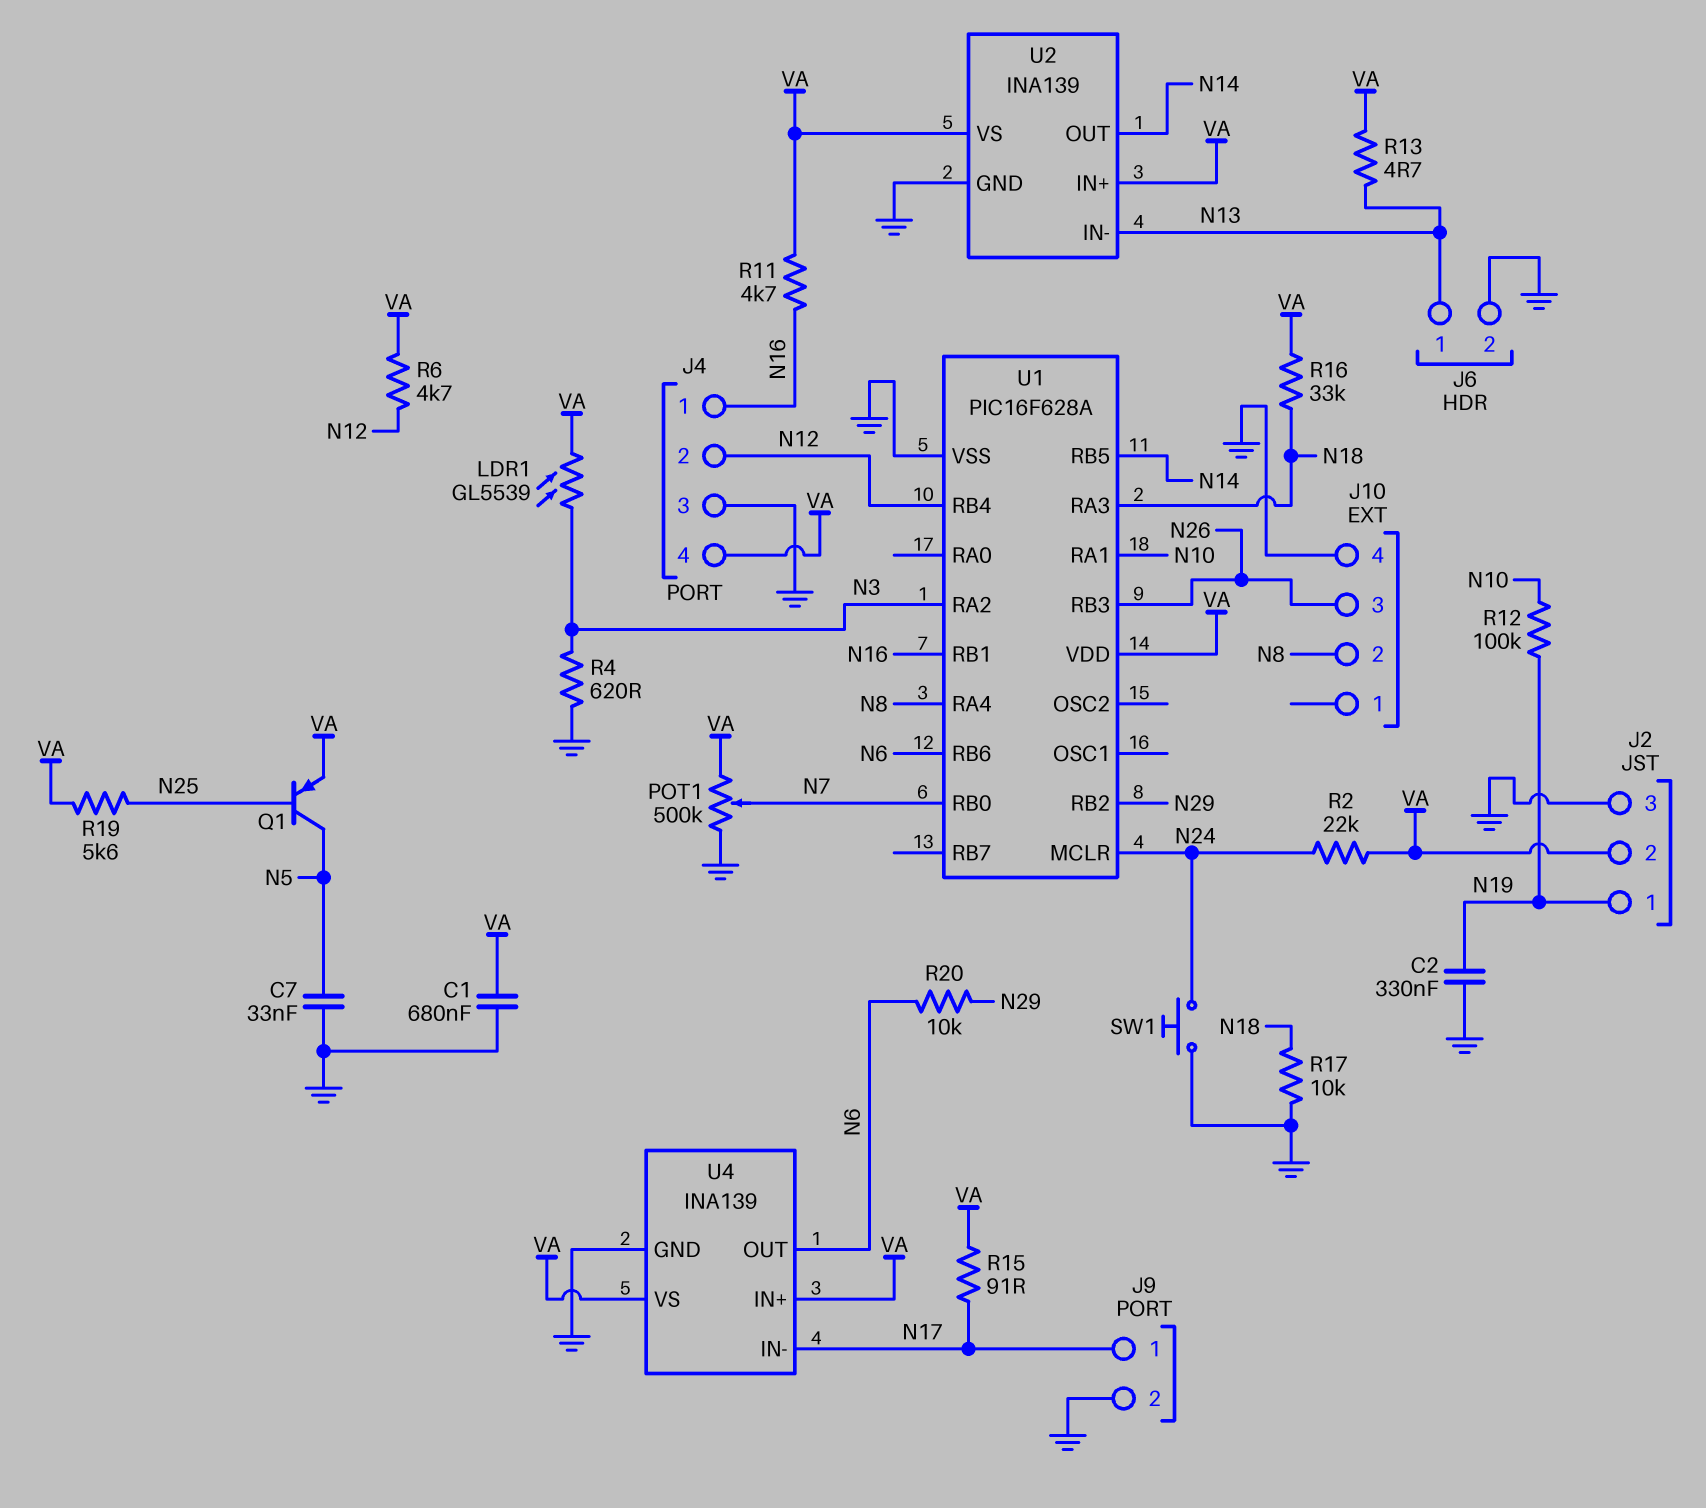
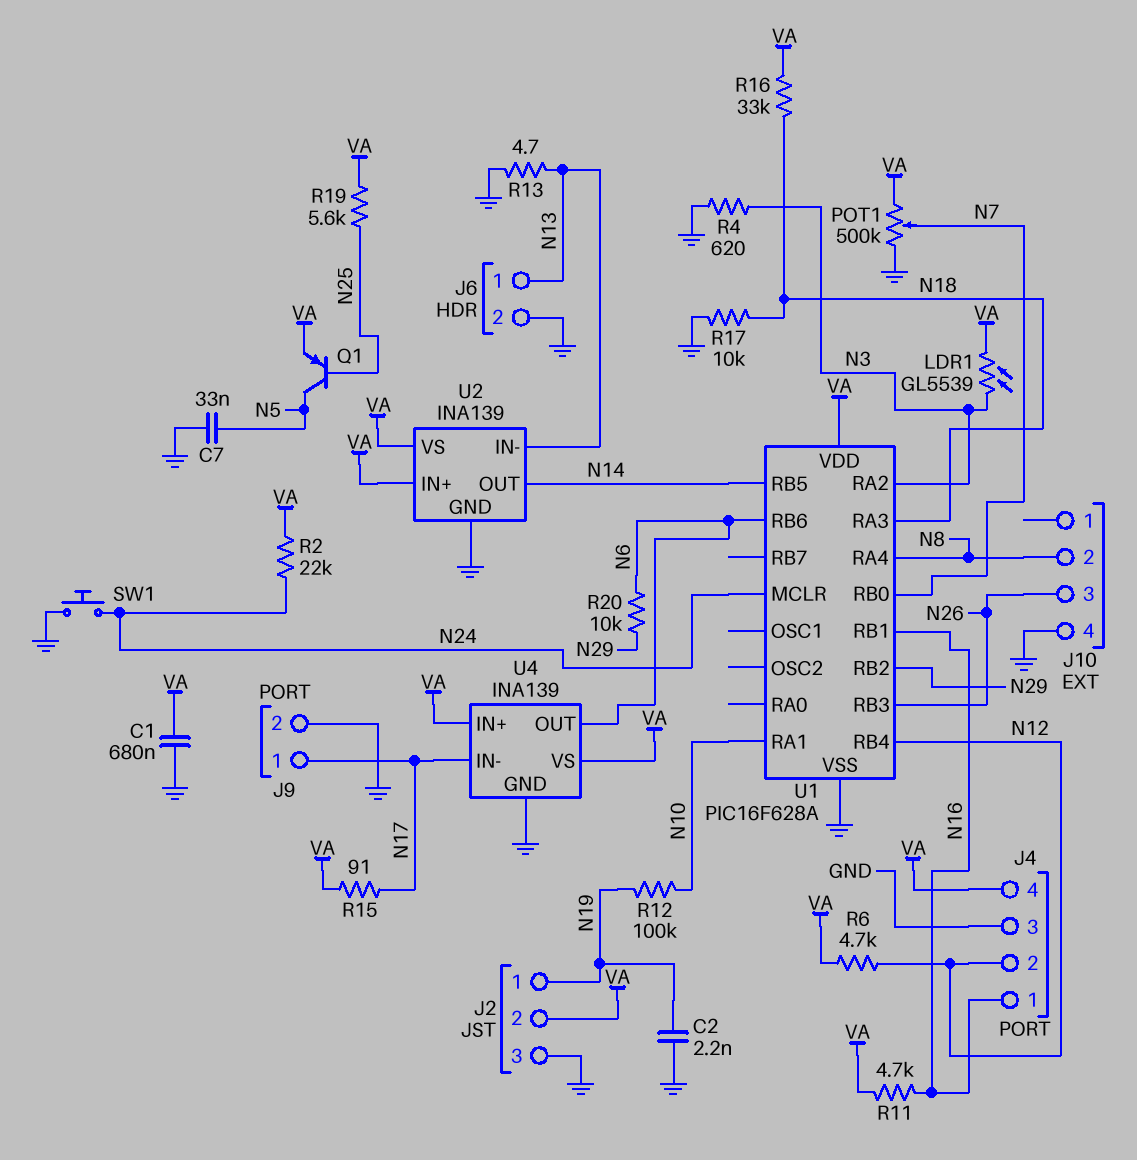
C2: 330nF (GND, N19) -> 2.2nF (GND, N19)
R13: 4.7 (N13, VA) -> 4.7 (GND, N13)

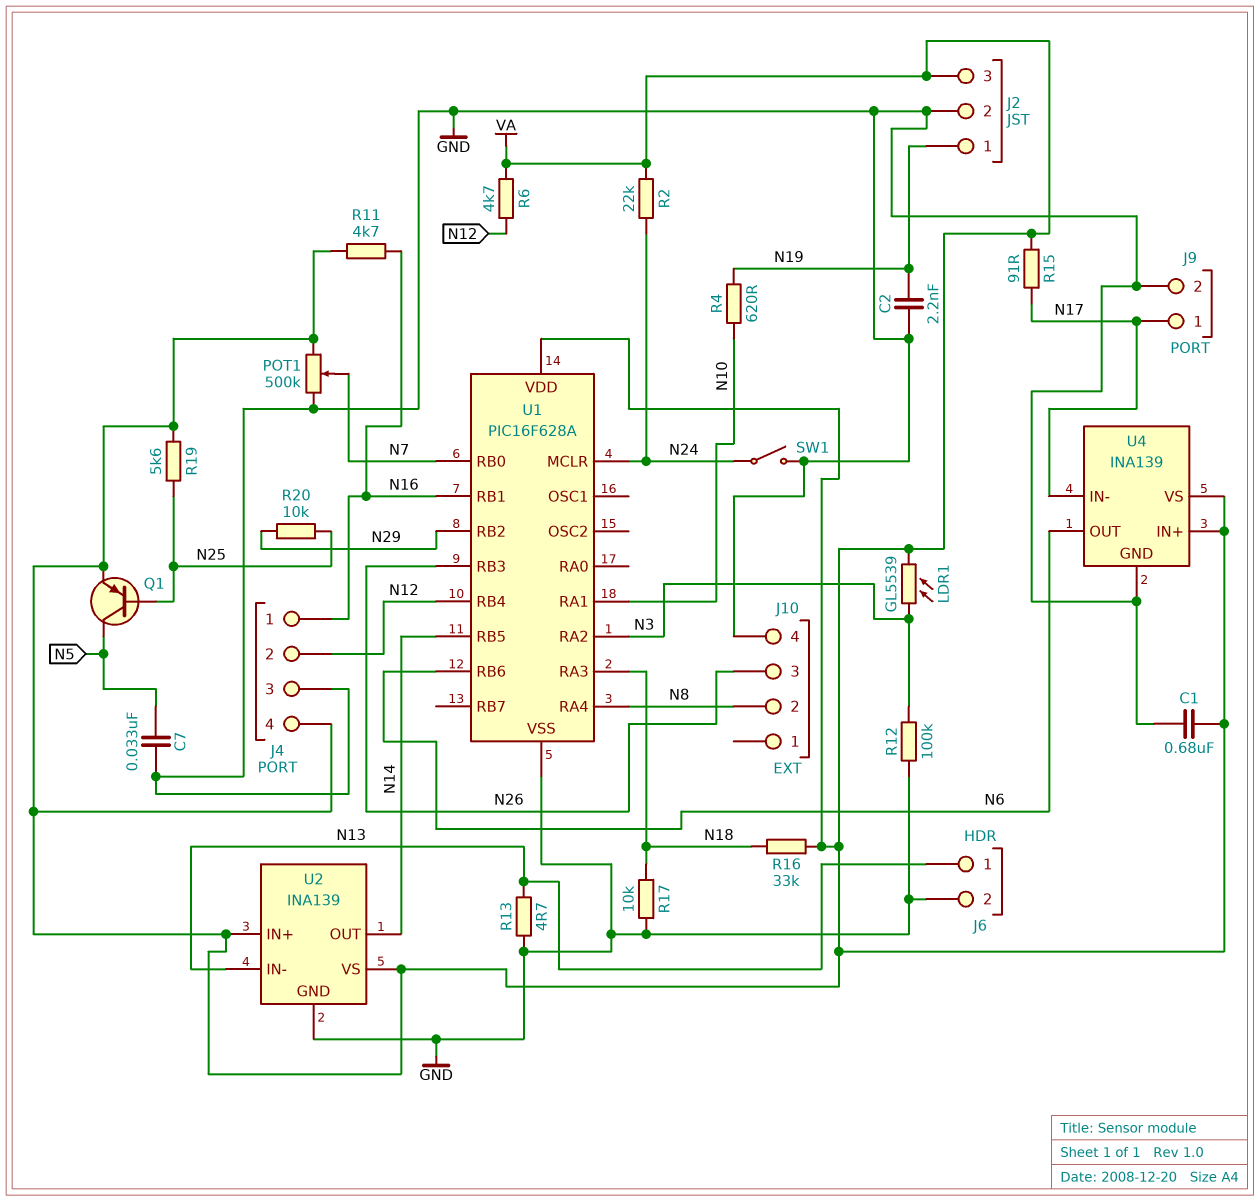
J2 pin 2: VA -> GND
J2 pin 3: GND -> VA
R4: 620 (GND, N3) -> 620 (N10, N19)
R12: 100k (N10, N19) -> 100k (GND, N3)
R20: 10k (N6, N29) -> 10k (N25, N29)
SW1: button (GND, N24) -> switch (GND, N24)

